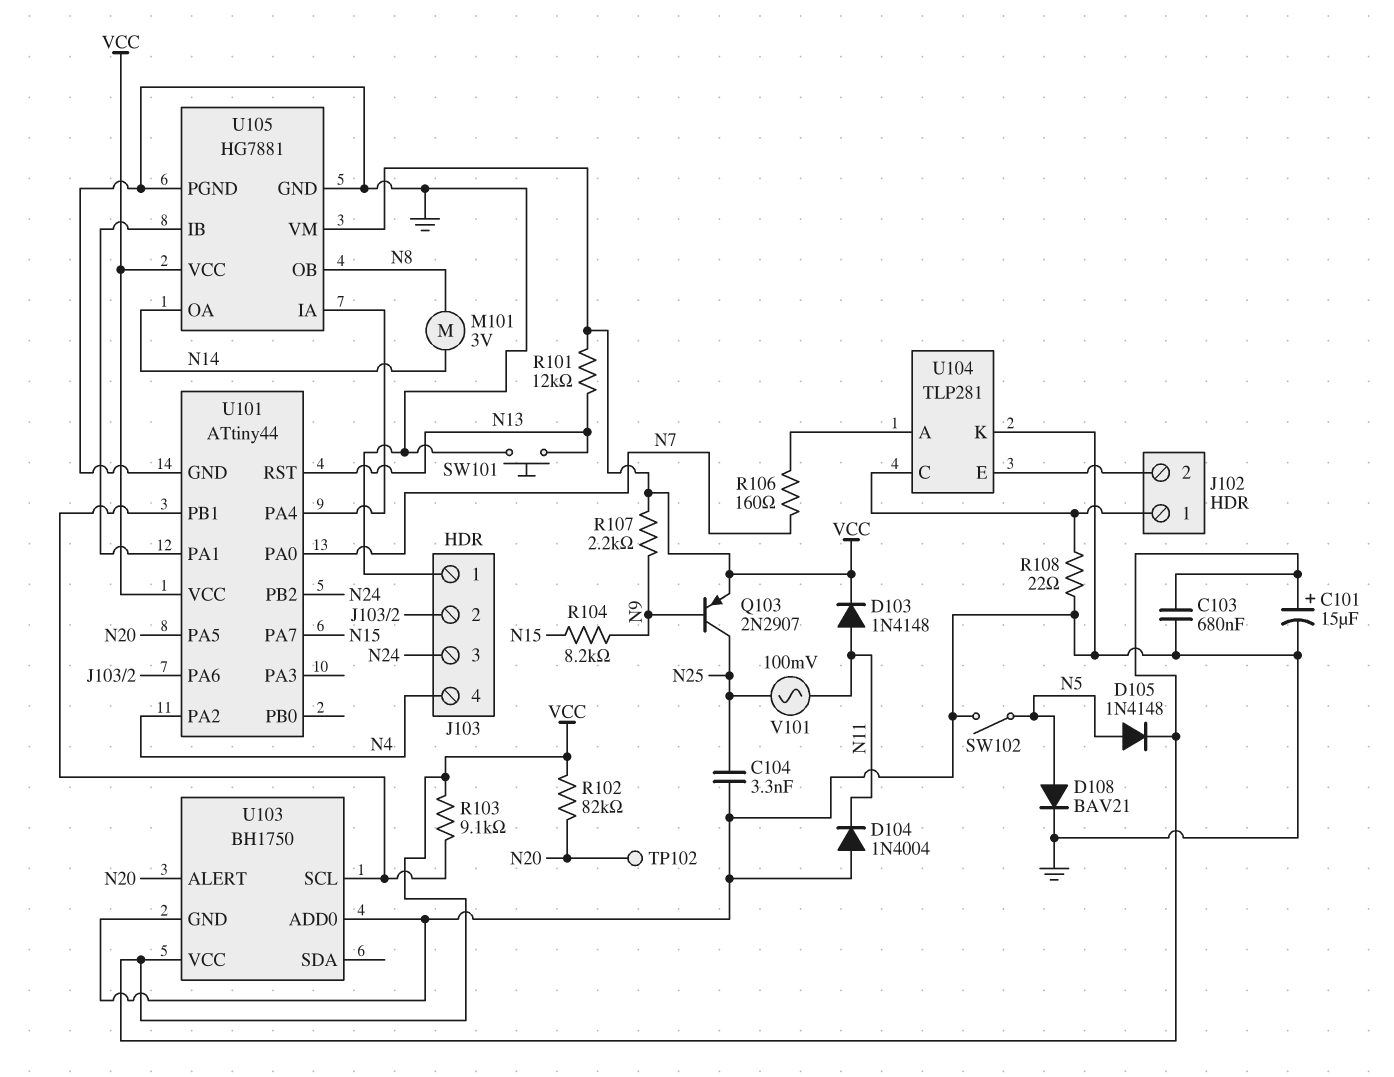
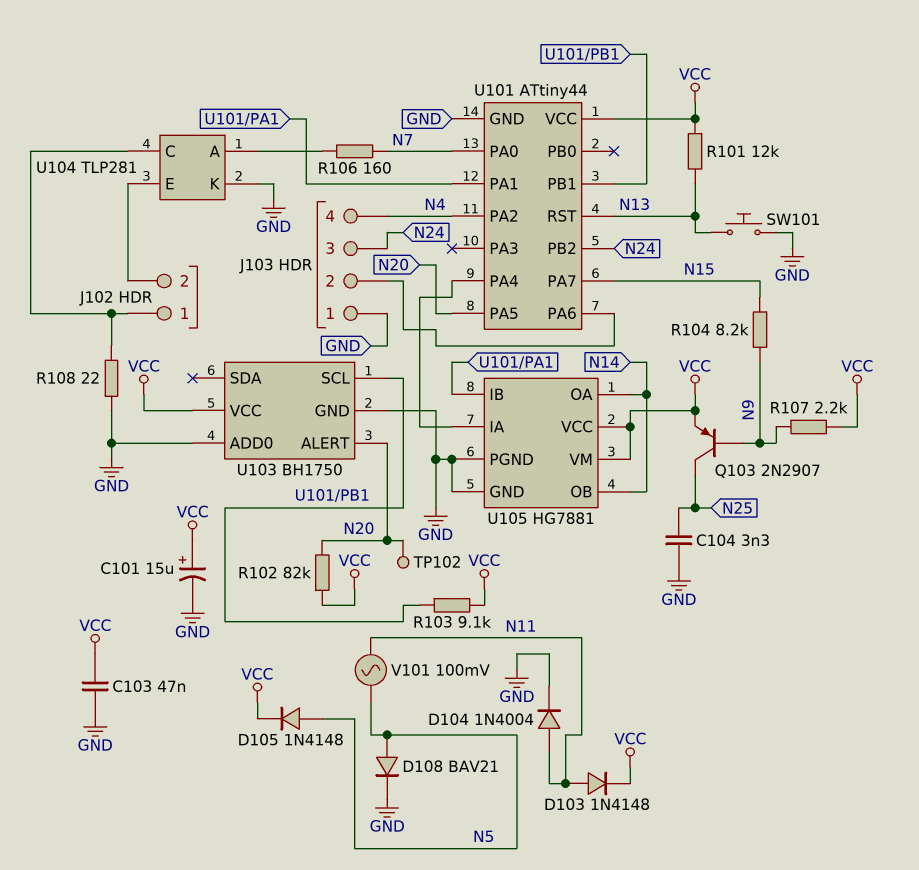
C103: 680nF (GND, VCC) -> 47nF (GND, VCC)
D104: diode 1N4004 (A GND, K N11) -> diode 1N4004 (A N11, K GND)
M101: motor 3V (N8, N14) -> none
SW102: switch (GND, N5) -> none
U105 pin OB: N8 -> N14
V101: AC 100mV (N11, N25) -> AC 100mV (N5, N11)

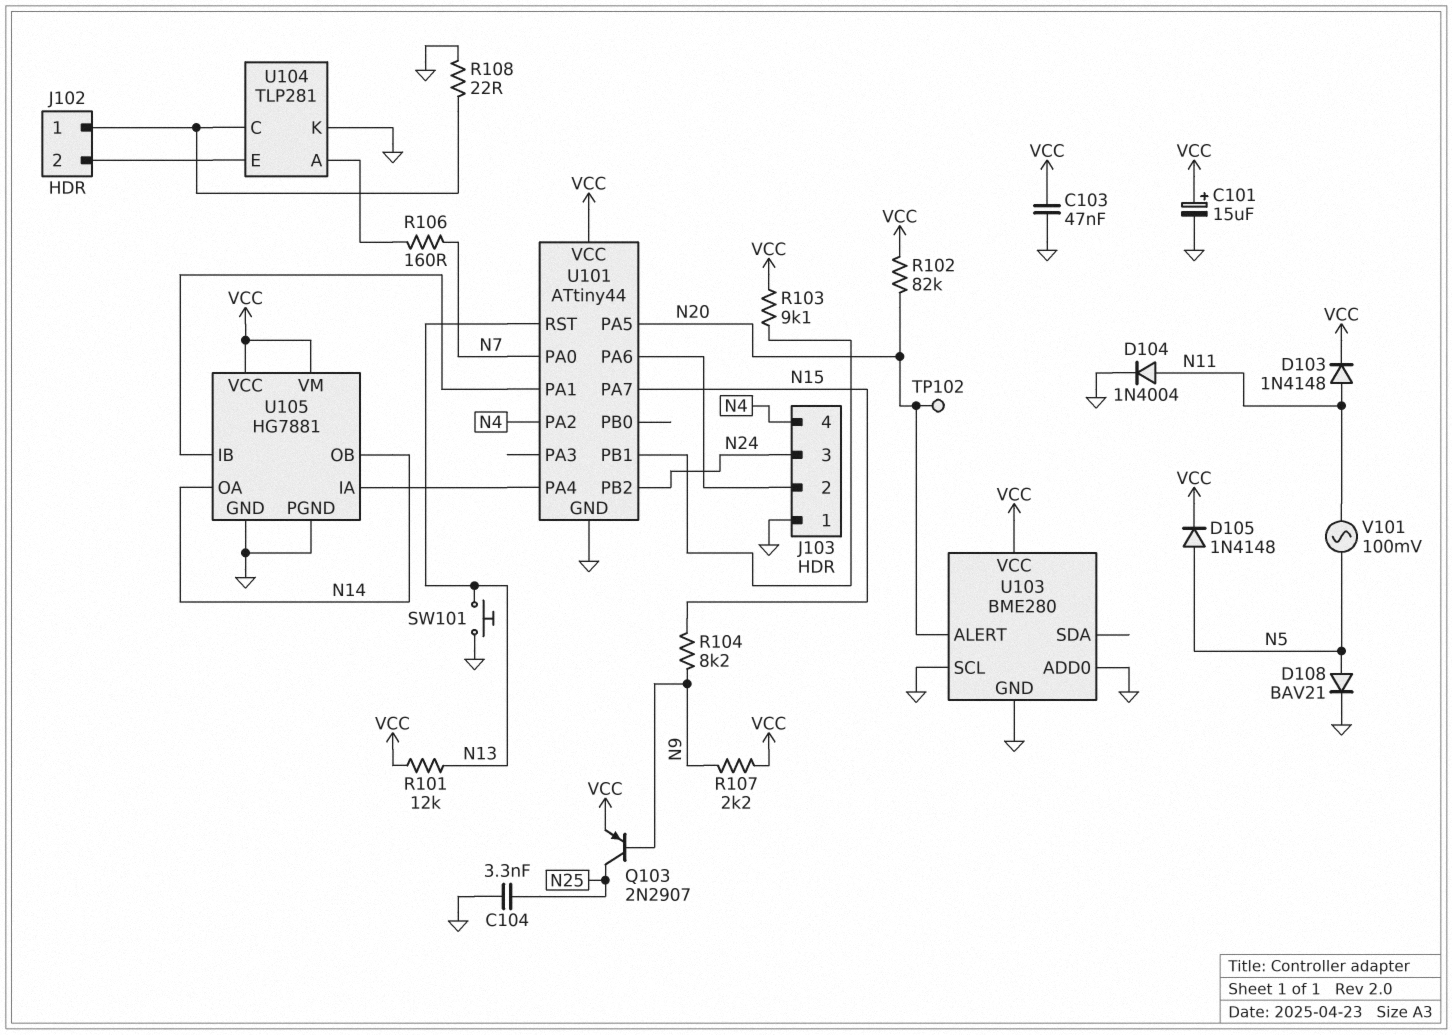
U103: BH1750 -> BME280
U103 pin SCL: U101/PB1 -> GND

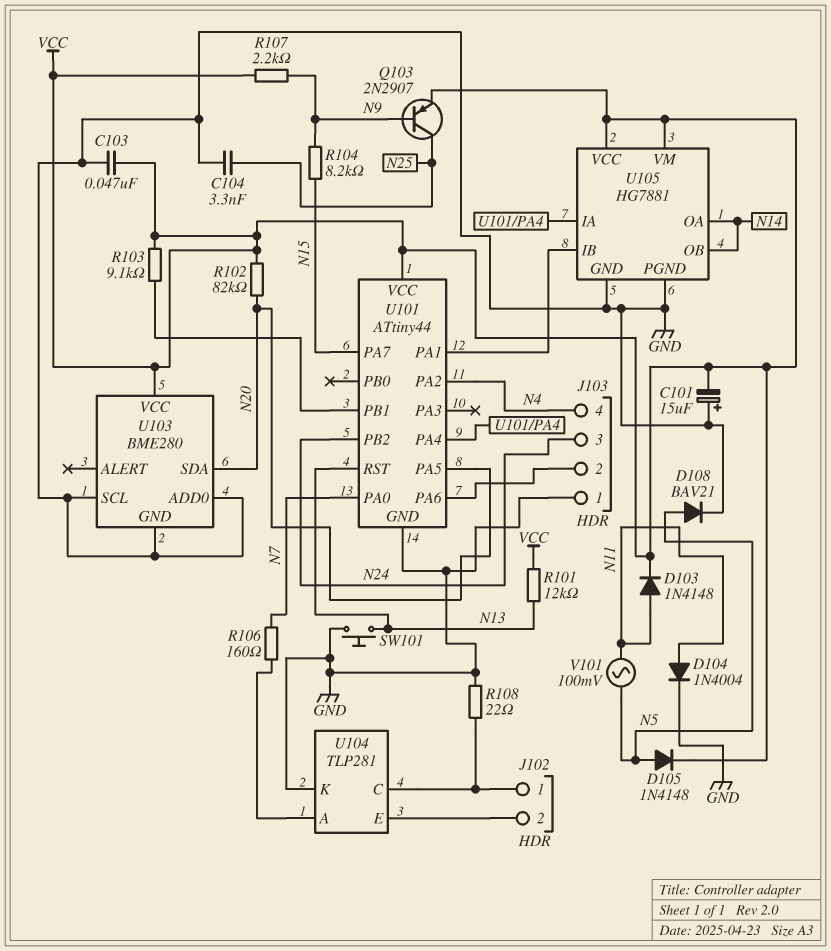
C101: 15uF (plus VCC, minus GND) -> 15uF (plus GND, minus VCC)
TP102: test point (N20) -> none
U103 pin ALERT: N20 -> none
U103 pin SDA: none -> N20

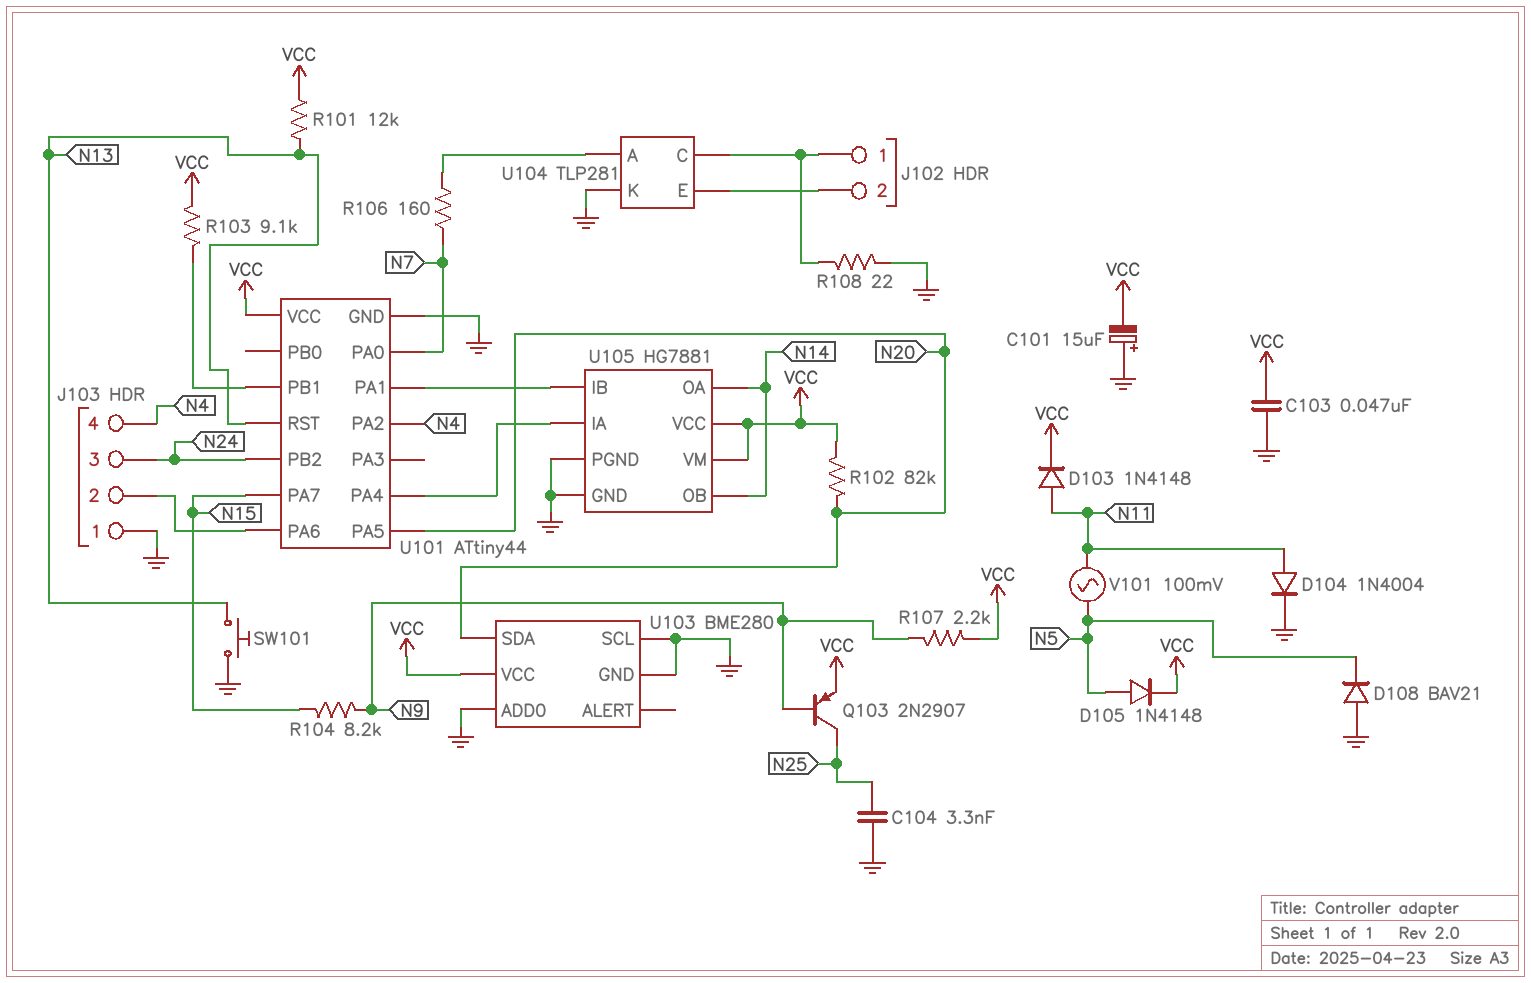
D108: diode BAV21 (A N5, K GND) -> diode BAV21 (A GND, K N5)

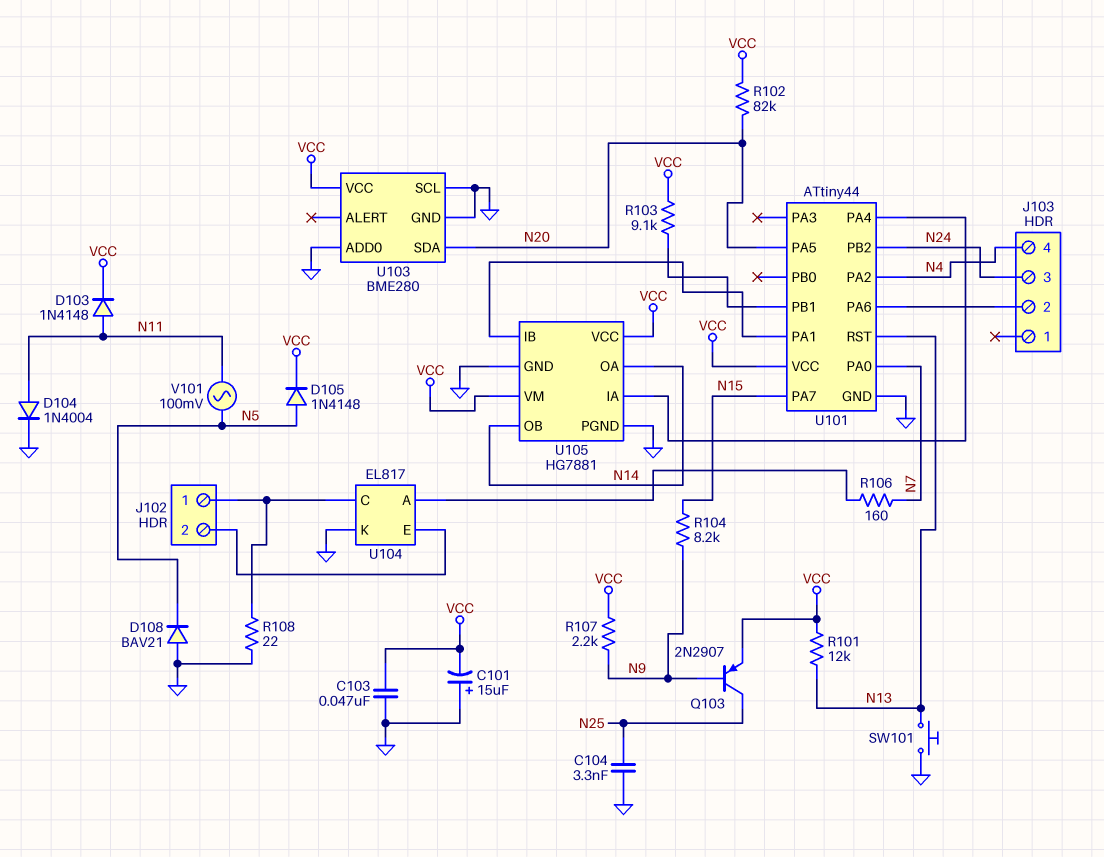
J103 pin 1: GND -> none
U104: TLP281 -> EL817

